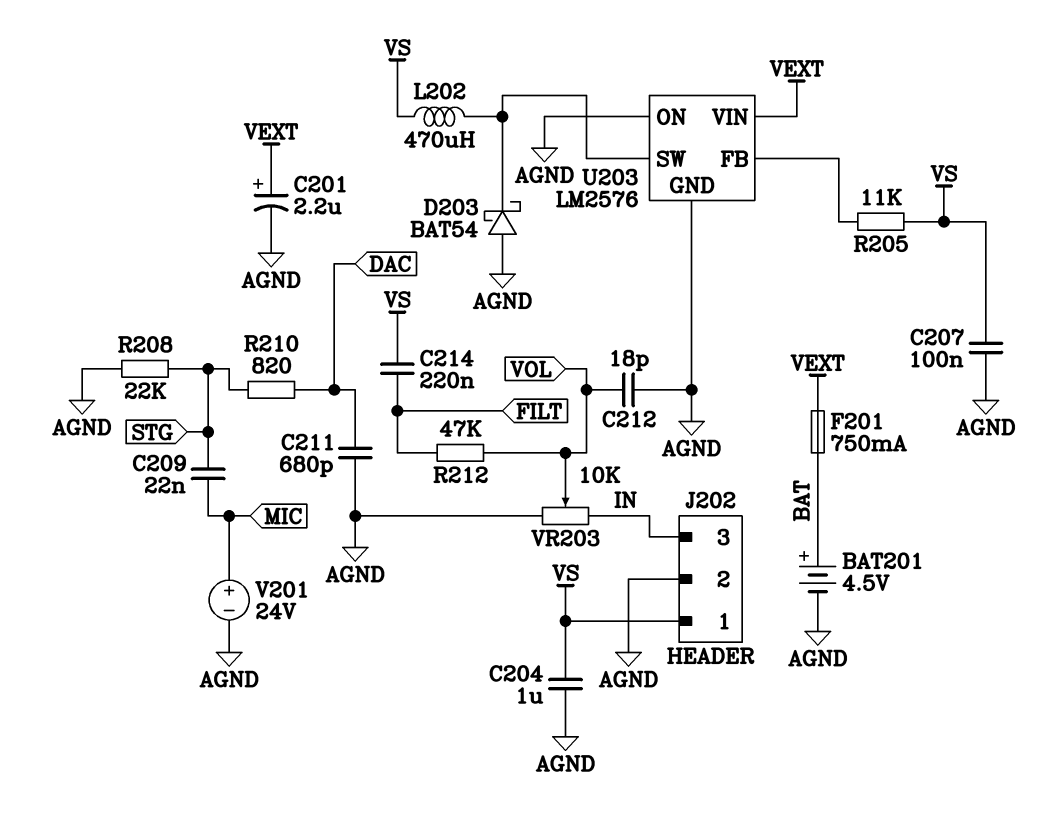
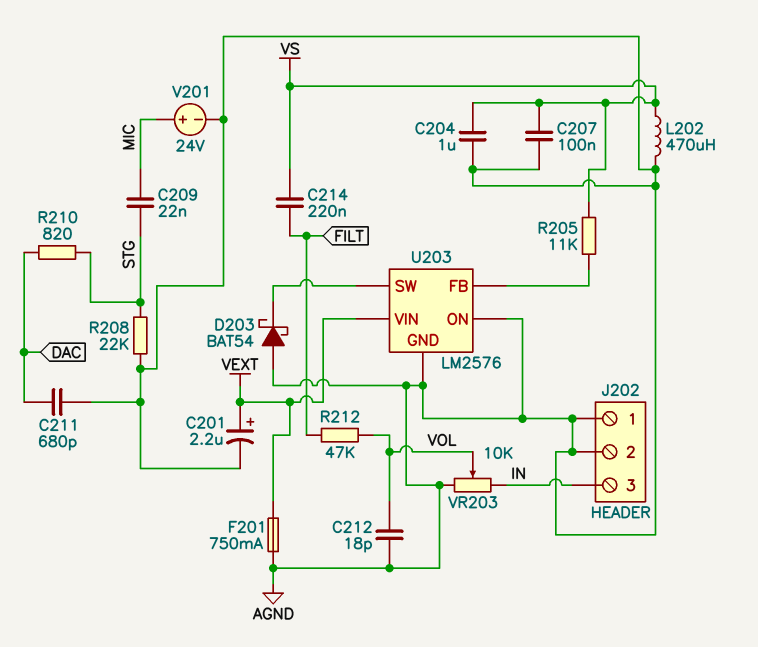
BAT201: 4.5V (plus BAT, minus AGND) -> none
F201: 750mA (BAT, VEXT) -> 750mA (AGND, VEXT)
J202 pin 1: VS -> AGND
L202: 470uH (U203/SW, VS) -> 470uH (AGND, VS)

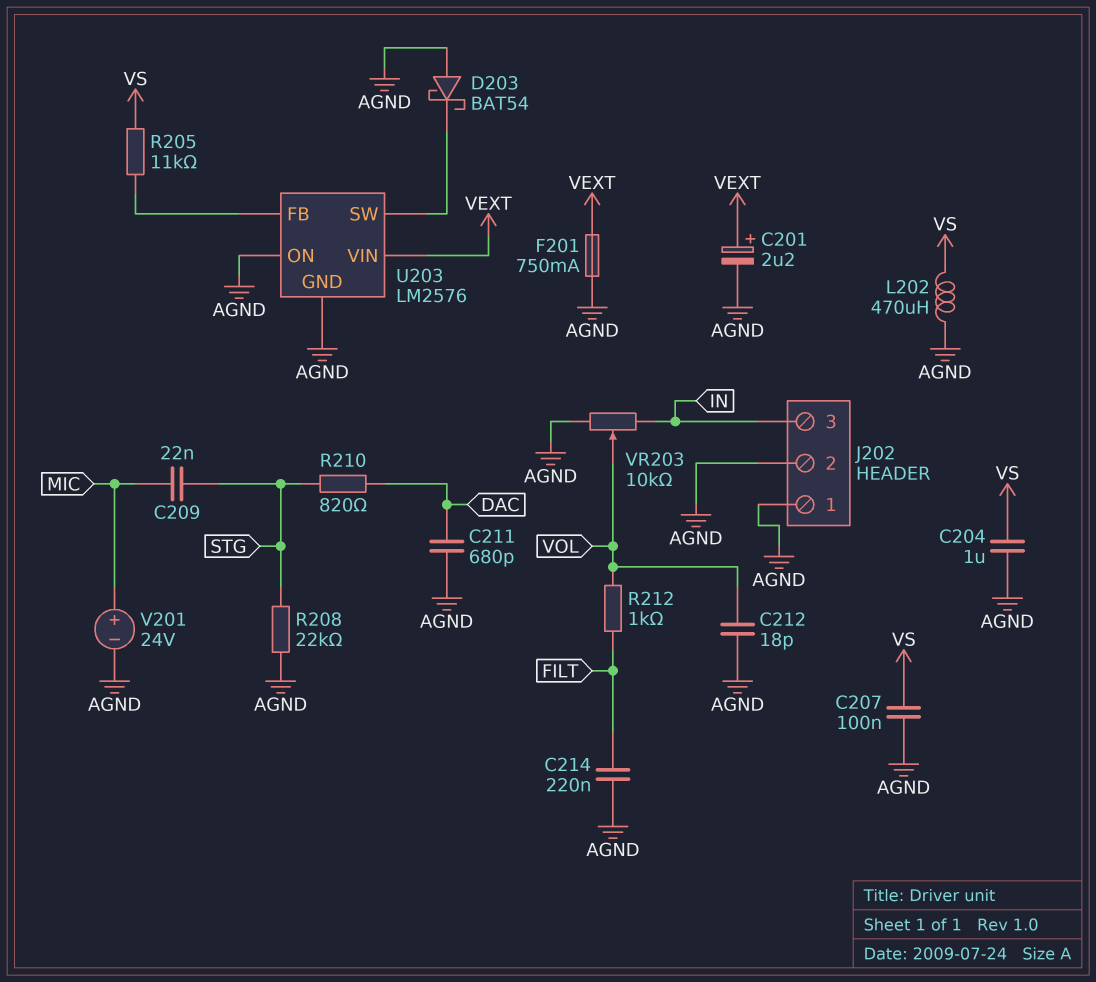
C214: 220nF (FILT, VS) -> 220nF (AGND, FILT)
R212: 47k (FILT, VOL) -> 1k (FILT, VOL)

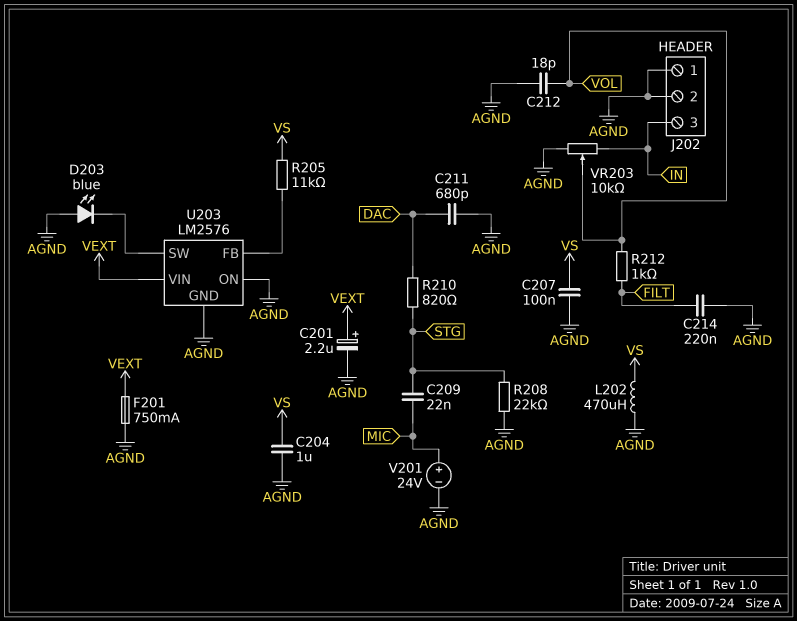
D203: schottky BAT54 (A AGND, K U203/SW) -> LED blue (A AGND, K U203/SW)

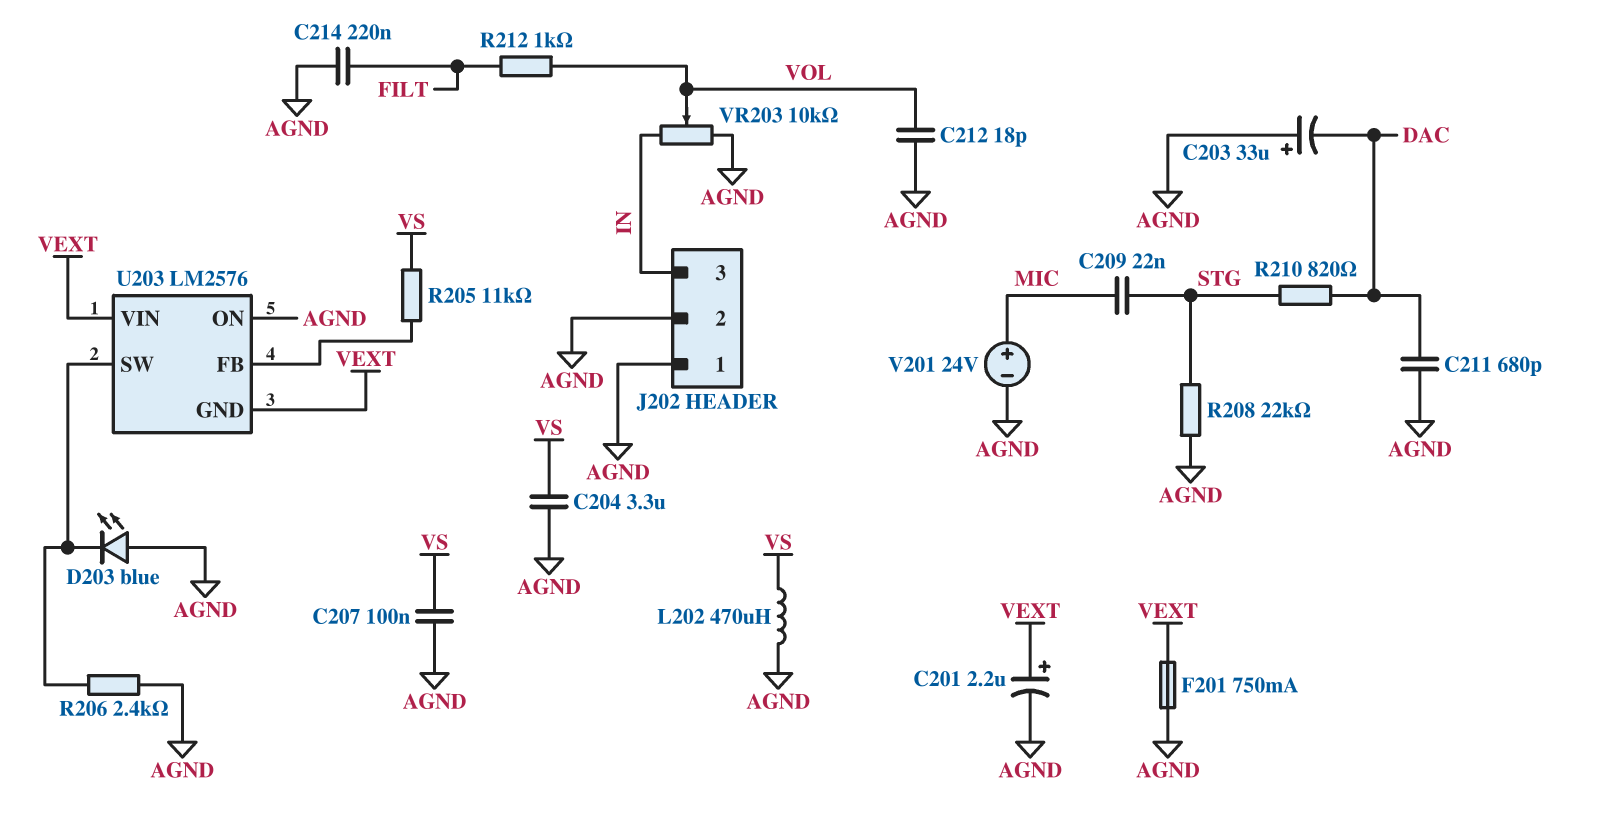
C203: none -> 33uF (plus AGND, minus DAC)
C204: 1uF (AGND, VS) -> 3.3uF (AGND, VS)
R206: none -> 2.4k (AGND, U203/SW)
U203 pin GND: AGND -> VEXT

